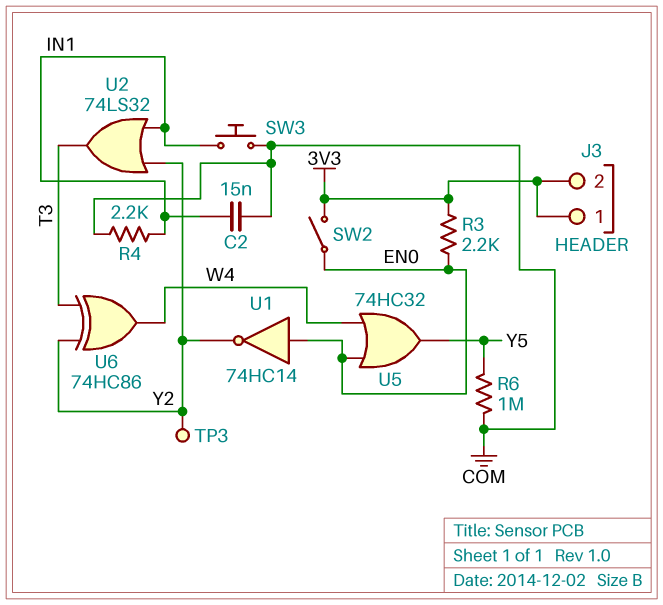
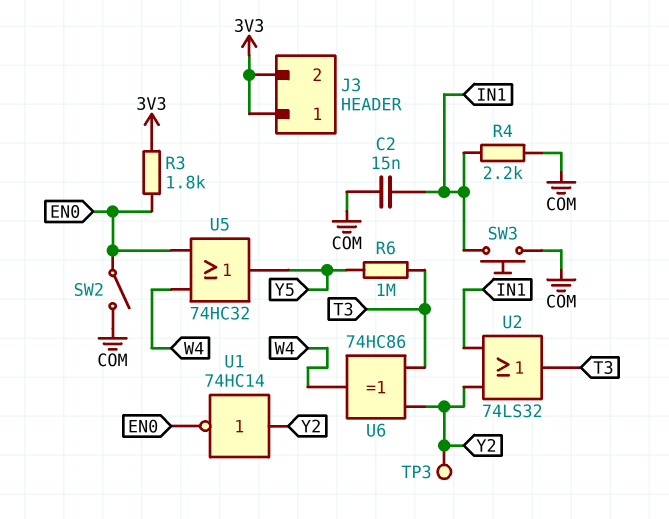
R3: 2.2k (3V3, EN0) -> 1.8k (3V3, EN0)
R6: 1M (COM, Y5) -> 1M (T3, Y5)
SW2: switch (3V3, EN0) -> switch (COM, EN0)
U1: NOT 74HC14 (in EN0, out Y2) -> NOT 74HC14 (in Y2, out EN0)

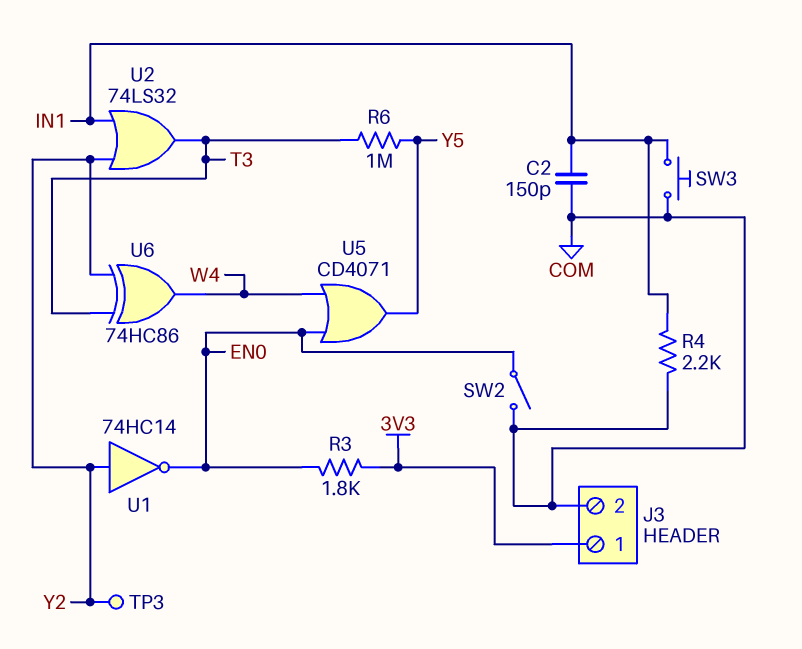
C2: 15nF (COM, IN1) -> 150pF (COM, IN1)
J3 pin 2: 3V3 -> COM
U5: OR 74HC32 (in EN0, in W4, out Y5) -> OR CD4071 (in EN0, in W4, out Y5)

